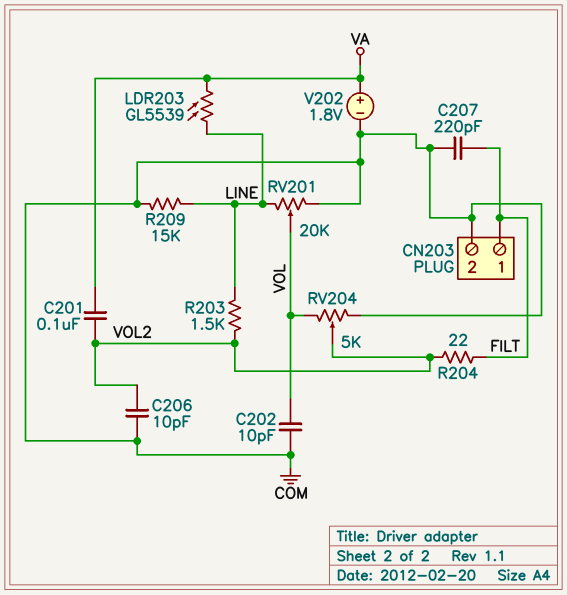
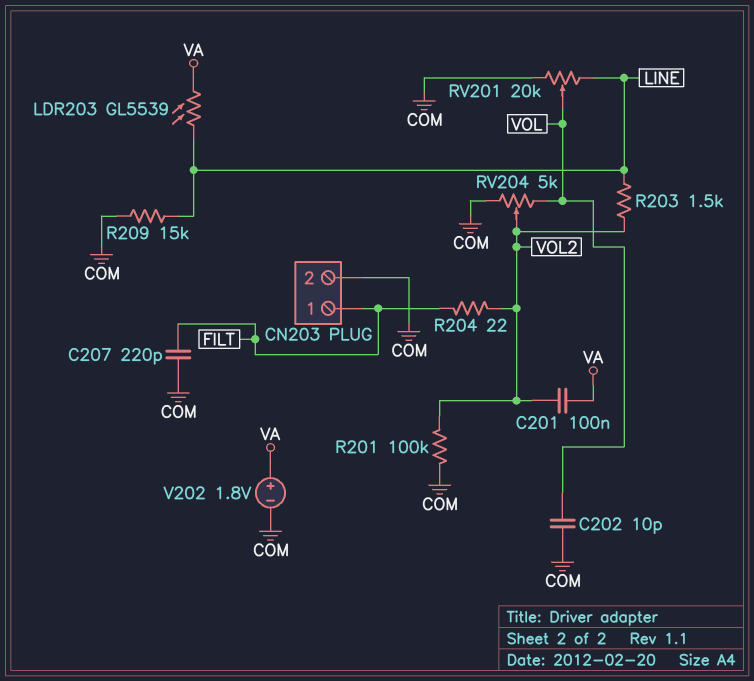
C206: 10pF (COM, VOL2) -> none
R201: none -> 100k (COM, VOL2)

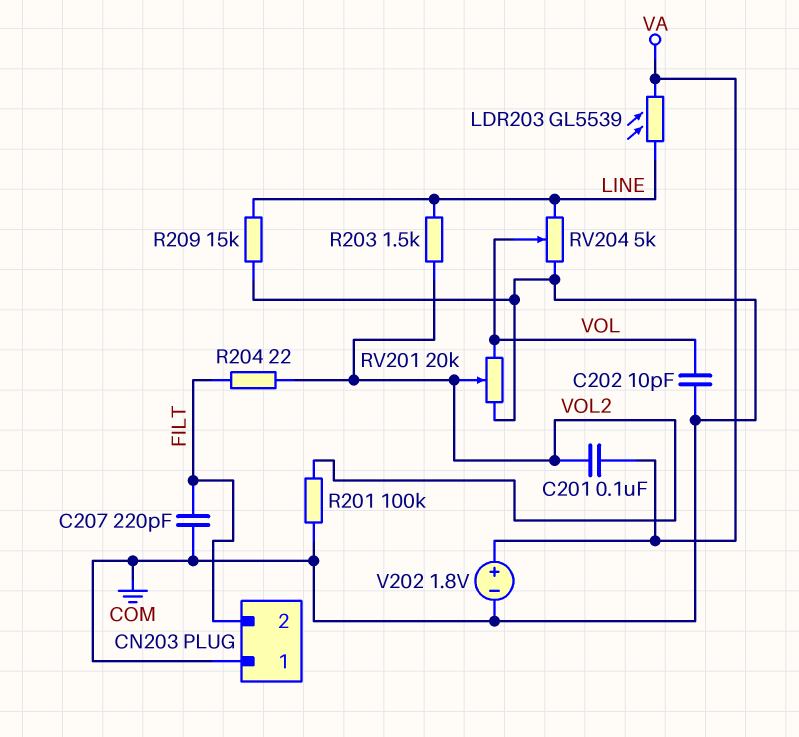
CN203 pin 1: FILT -> COM
CN203 pin 2: COM -> FILT
RV201: 20k (COM, LINE, wiper VOL) -> 20k (COM, VOL, wiper VOL2)
RV204: 5k (COM, VOL, wiper VOL2) -> 5k (COM, LINE, wiper VOL)

